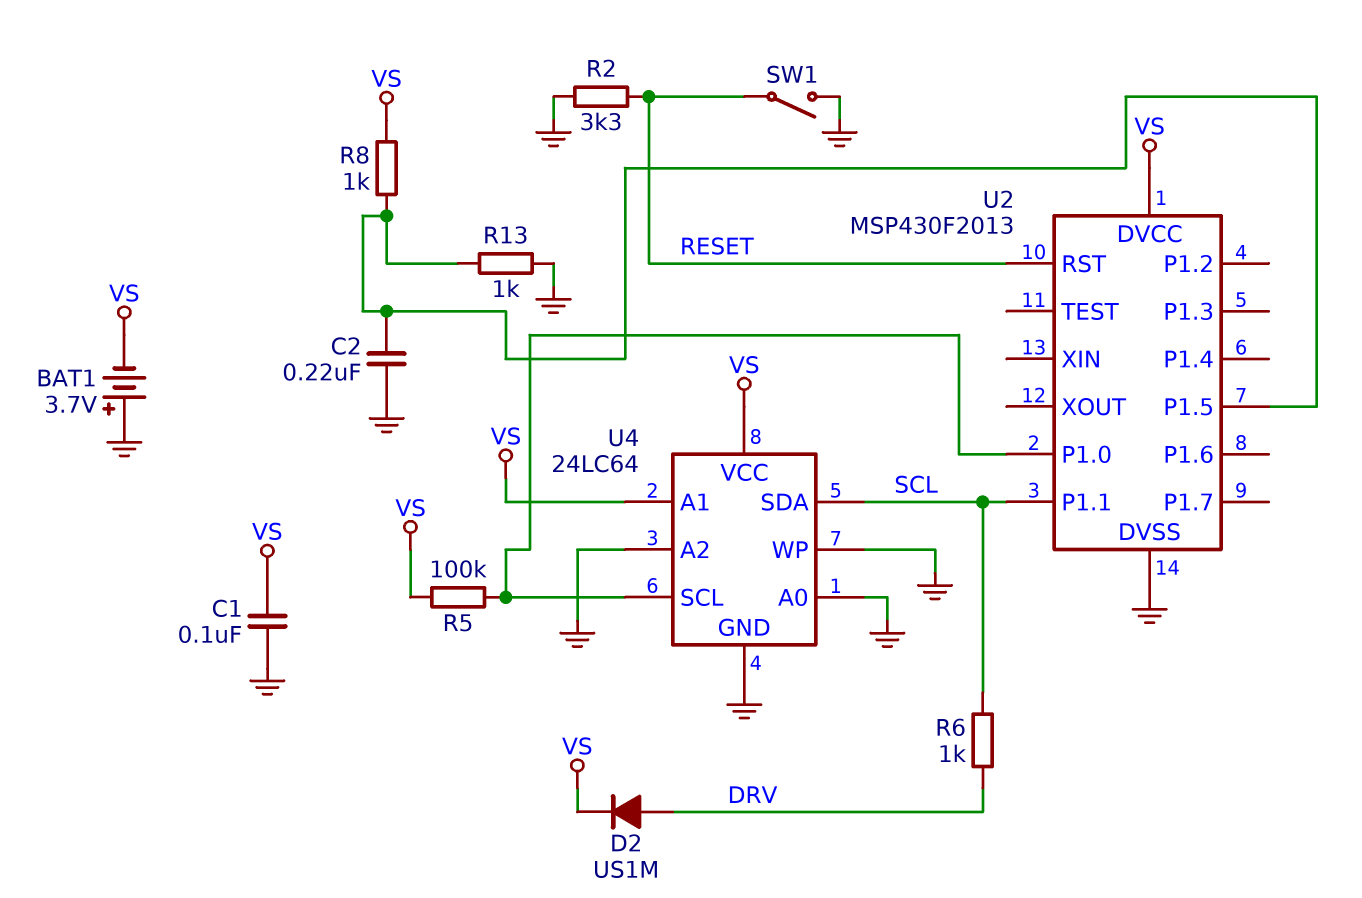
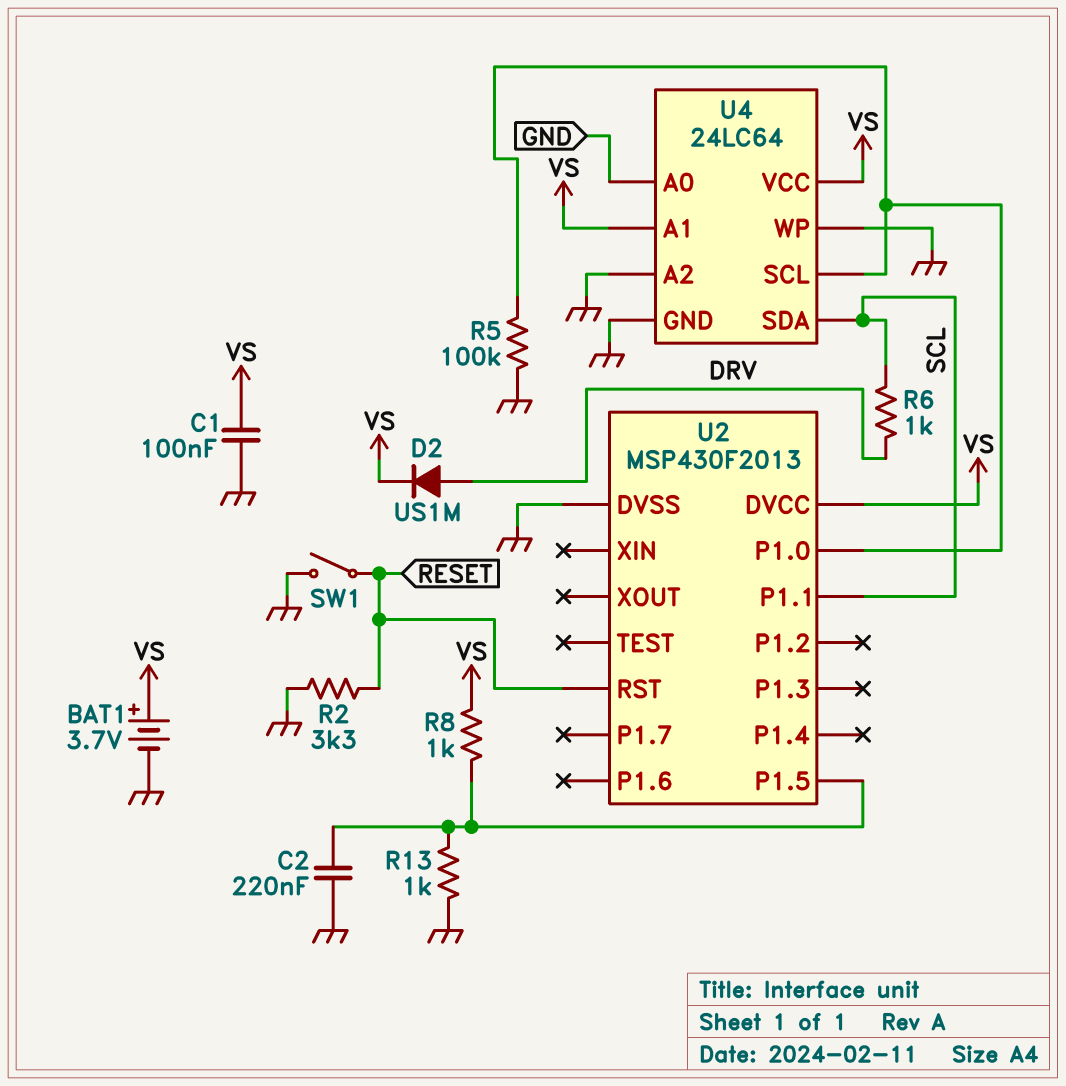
BAT1: 3.7V (plus GND, minus VS) -> 3.7V (plus VS, minus GND)
R5: 100k (U2/P1.0, VS) -> 100k (GND, U2/P1.0)

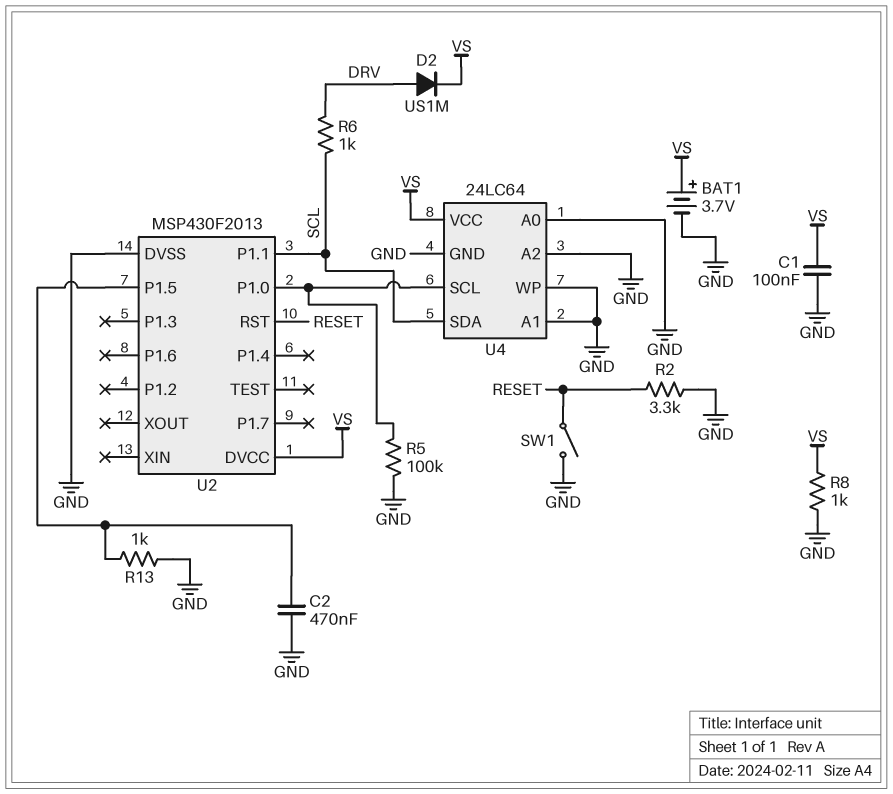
C2: 220nF (GND, U2/P1.5) -> 470nF (GND, U2/P1.5)
R8: 1k (U2/P1.5, VS) -> 1k (GND, VS)
U4 pin A1: VS -> GND

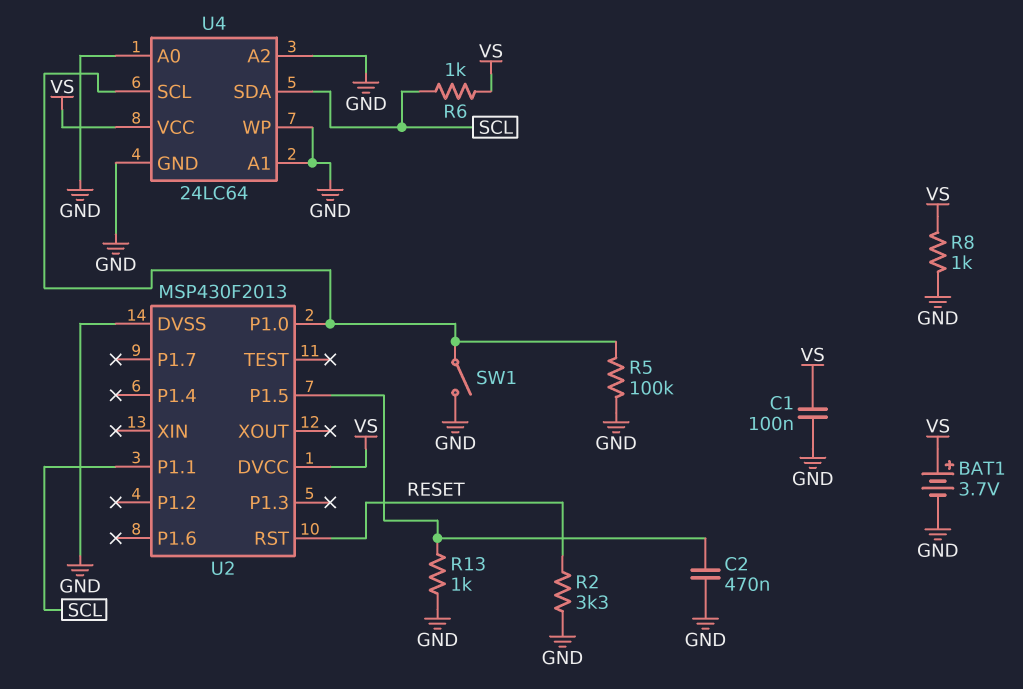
D2: diode US1M (A DRV, K VS) -> none
R6: 1k (DRV, SCL) -> 1k (SCL, VS)
SW1: switch (GND, RESET) -> switch (GND, U2/P1.0)

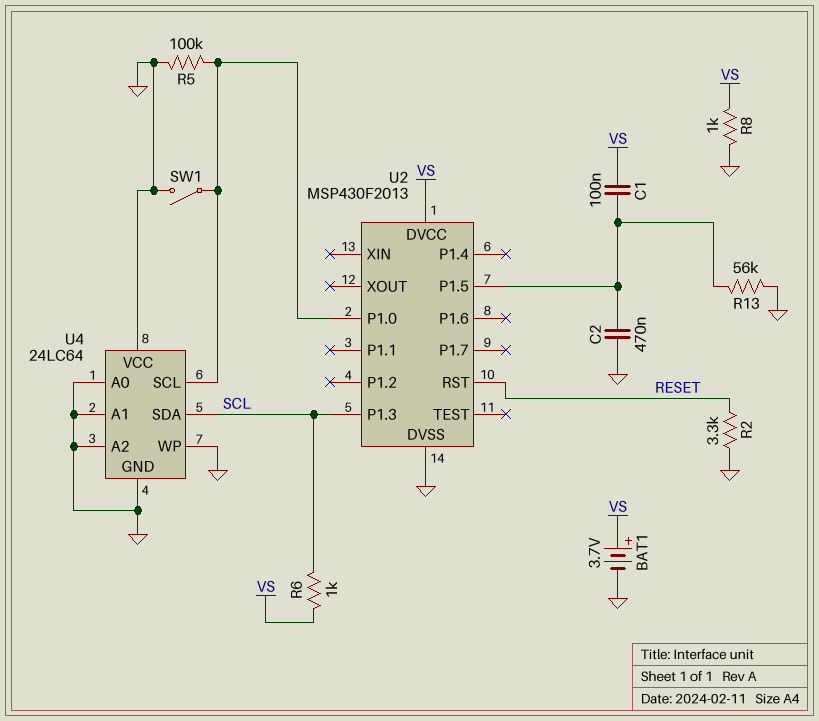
C1: 100nF (GND, VS) -> 100nF (U2/P1.5, VS)
R13: 1k (GND, U2/P1.5) -> 56k (GND, U2/P1.5)
U2 pin P1.1: SCL -> none
U2 pin P1.3: none -> SCL
U4 pin VCC: VS -> GND

